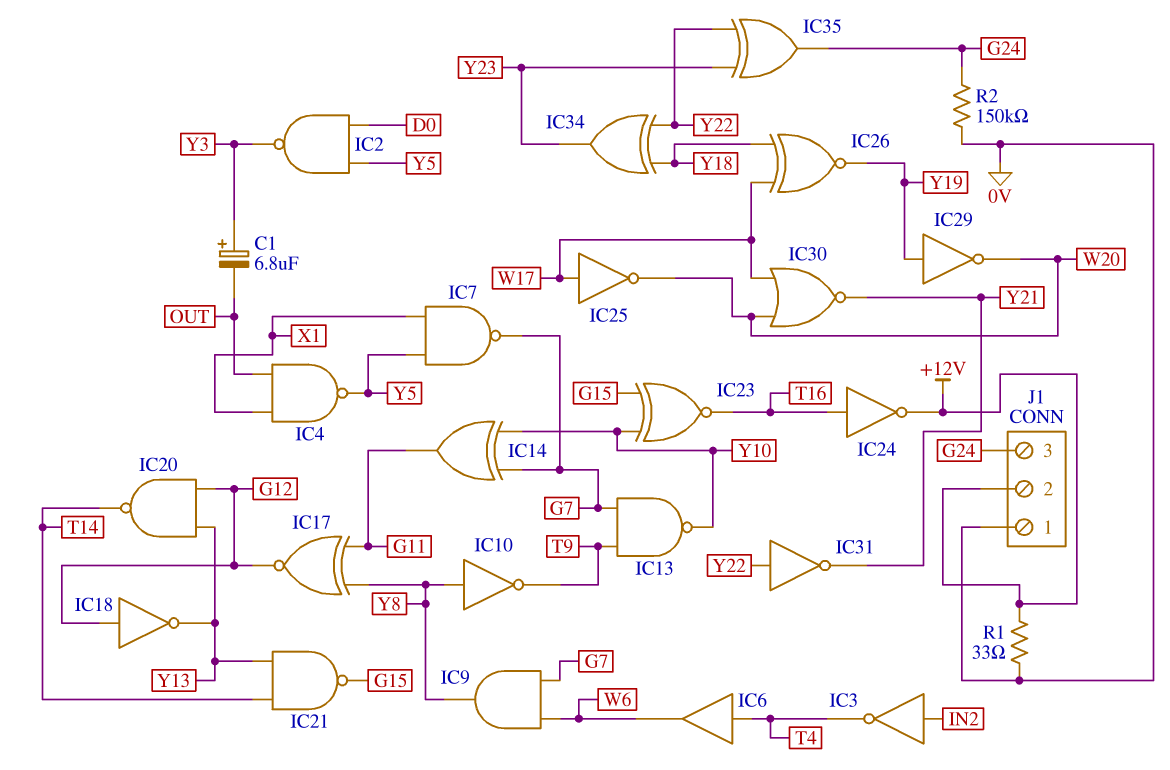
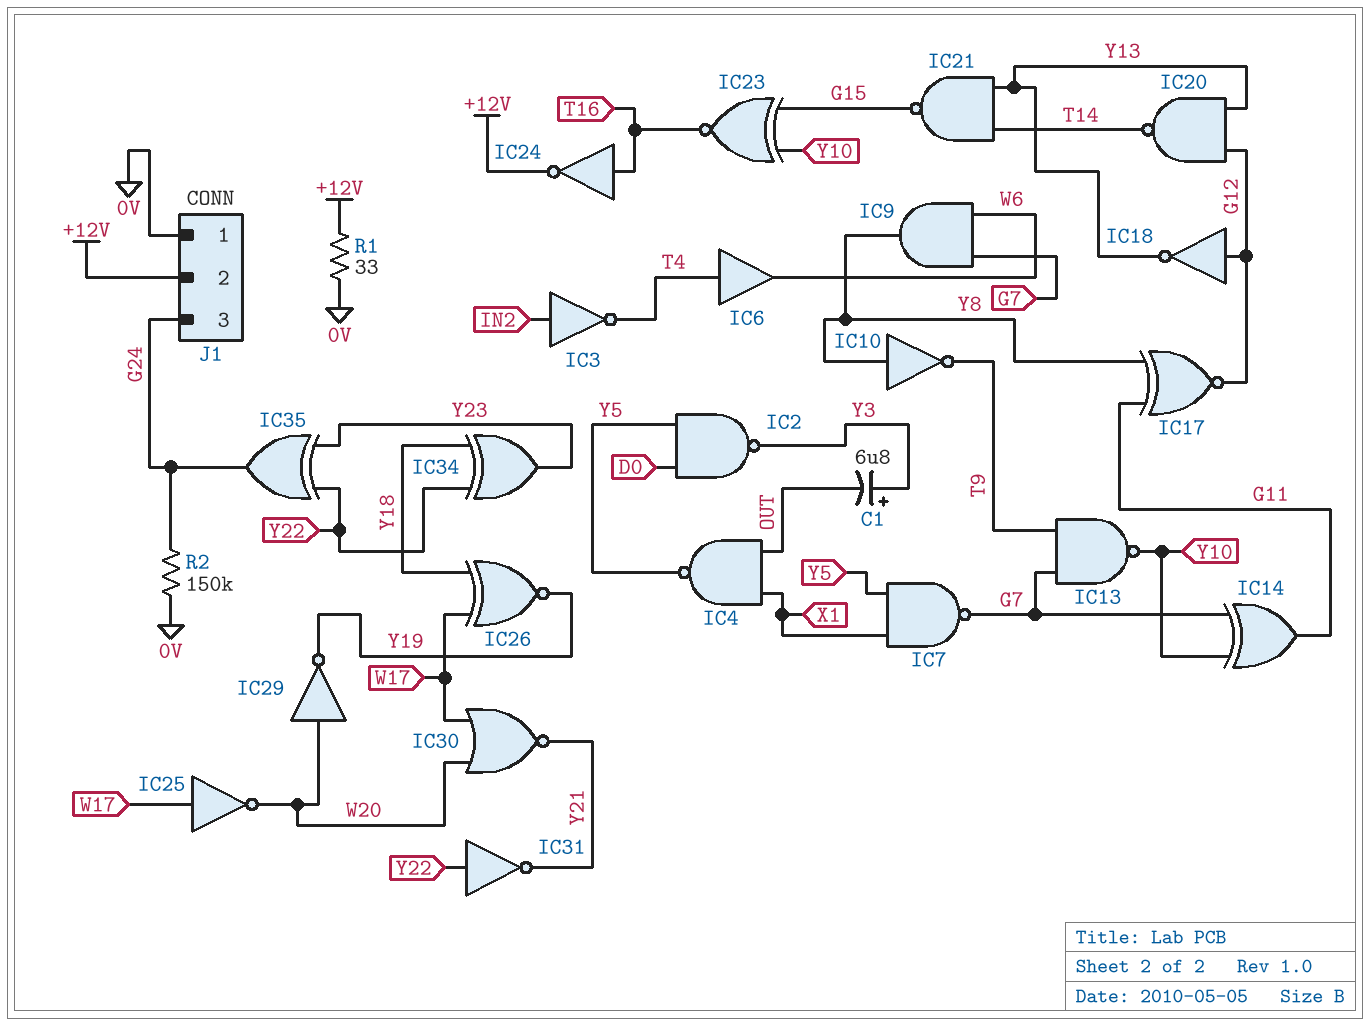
IC29: NOT (in Y19, out W20) -> NOT (in W20, out Y19)

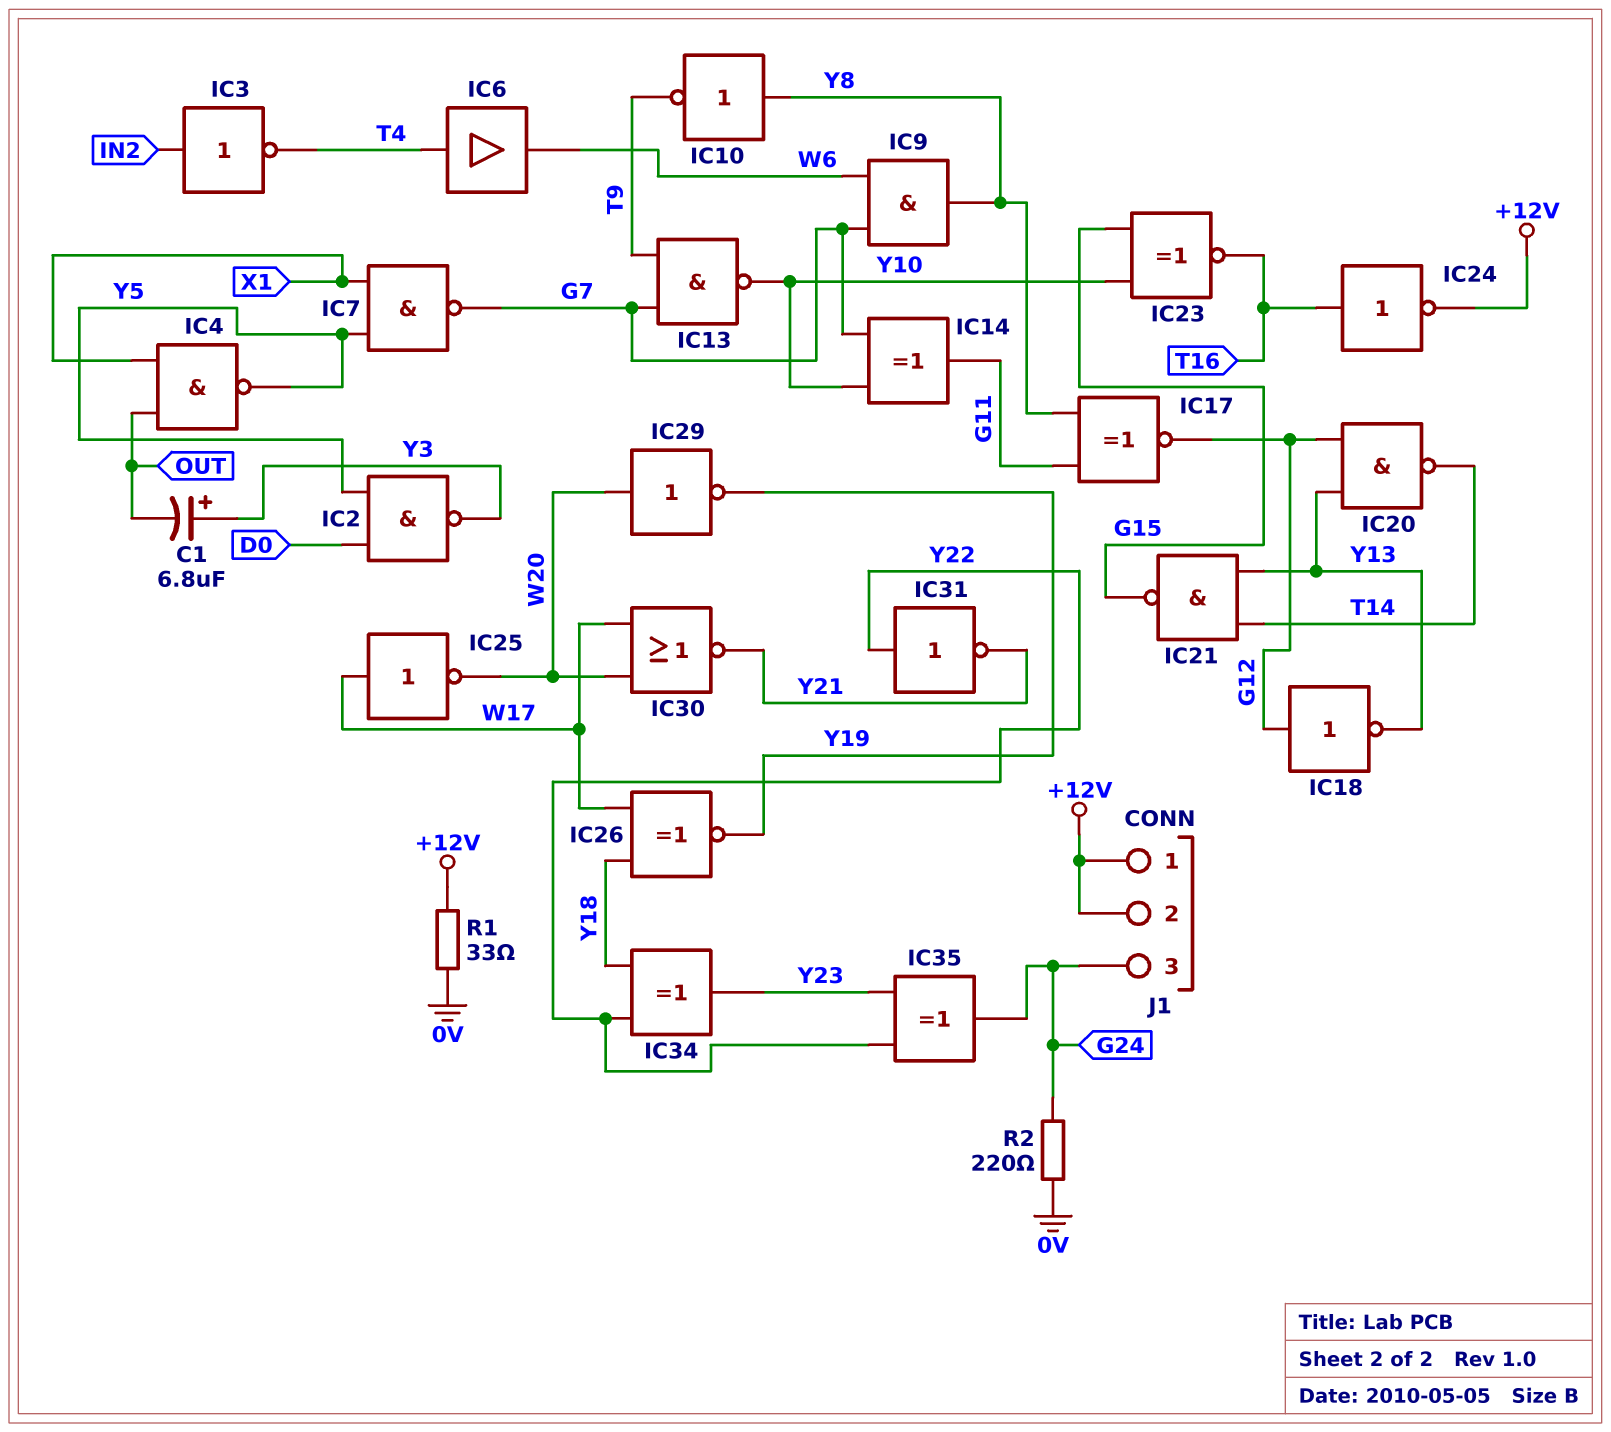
J1 pin 1: 0V -> +12V
R2: 150k (0V, G24) -> 220 (0V, G24)

